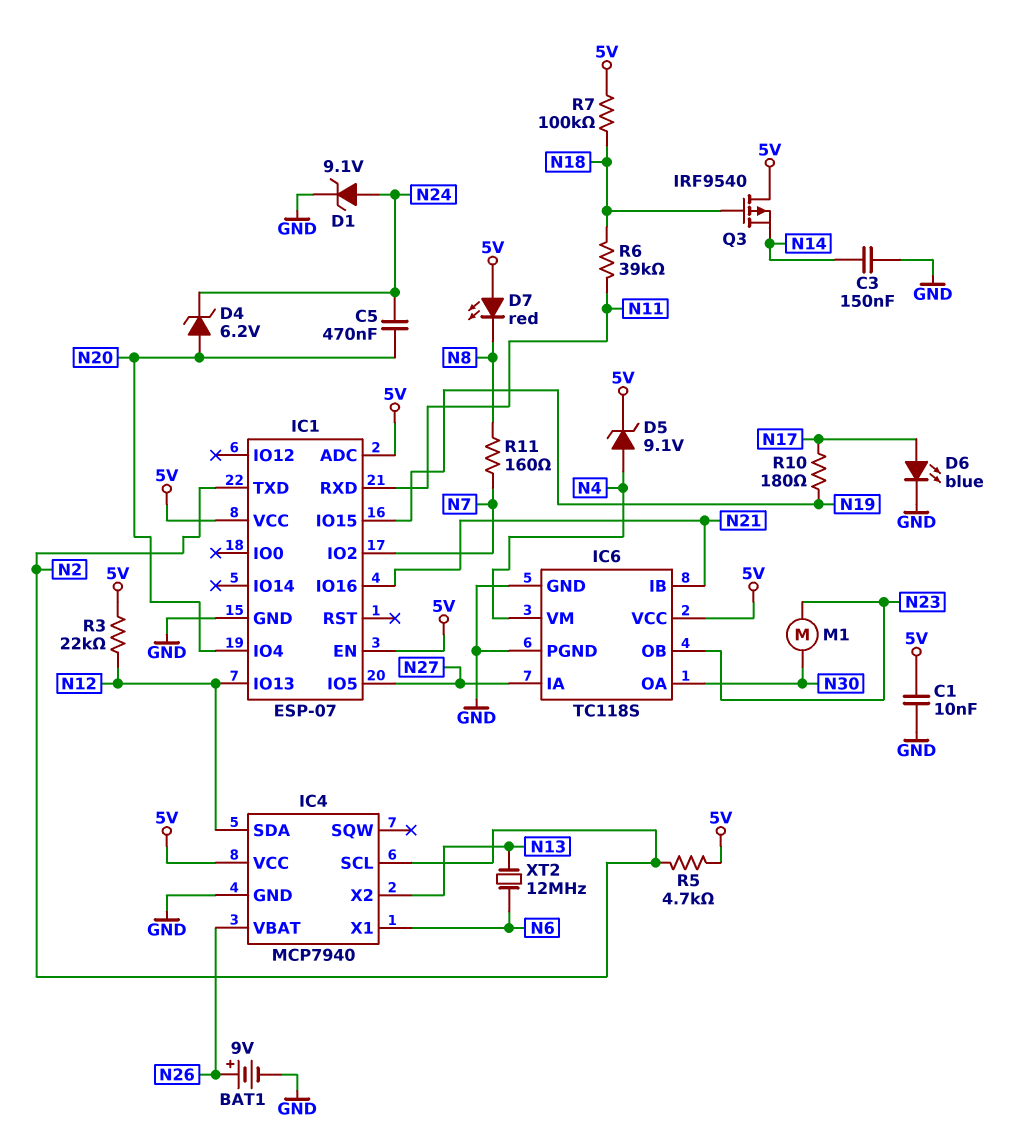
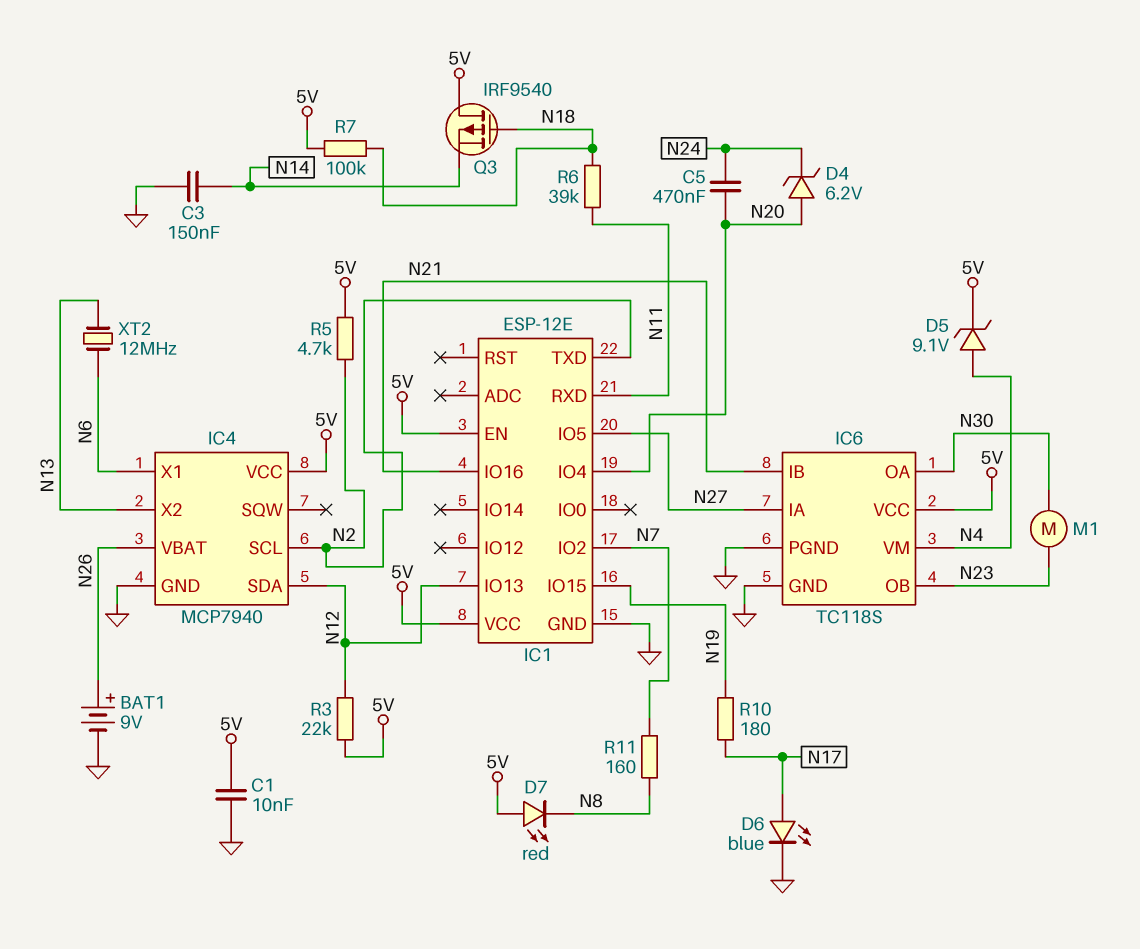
D1: zener 9.1V (A N24, K GND) -> none
IC1: ESP-07 -> ESP-12E
IC1 pin ADC: 5V -> none

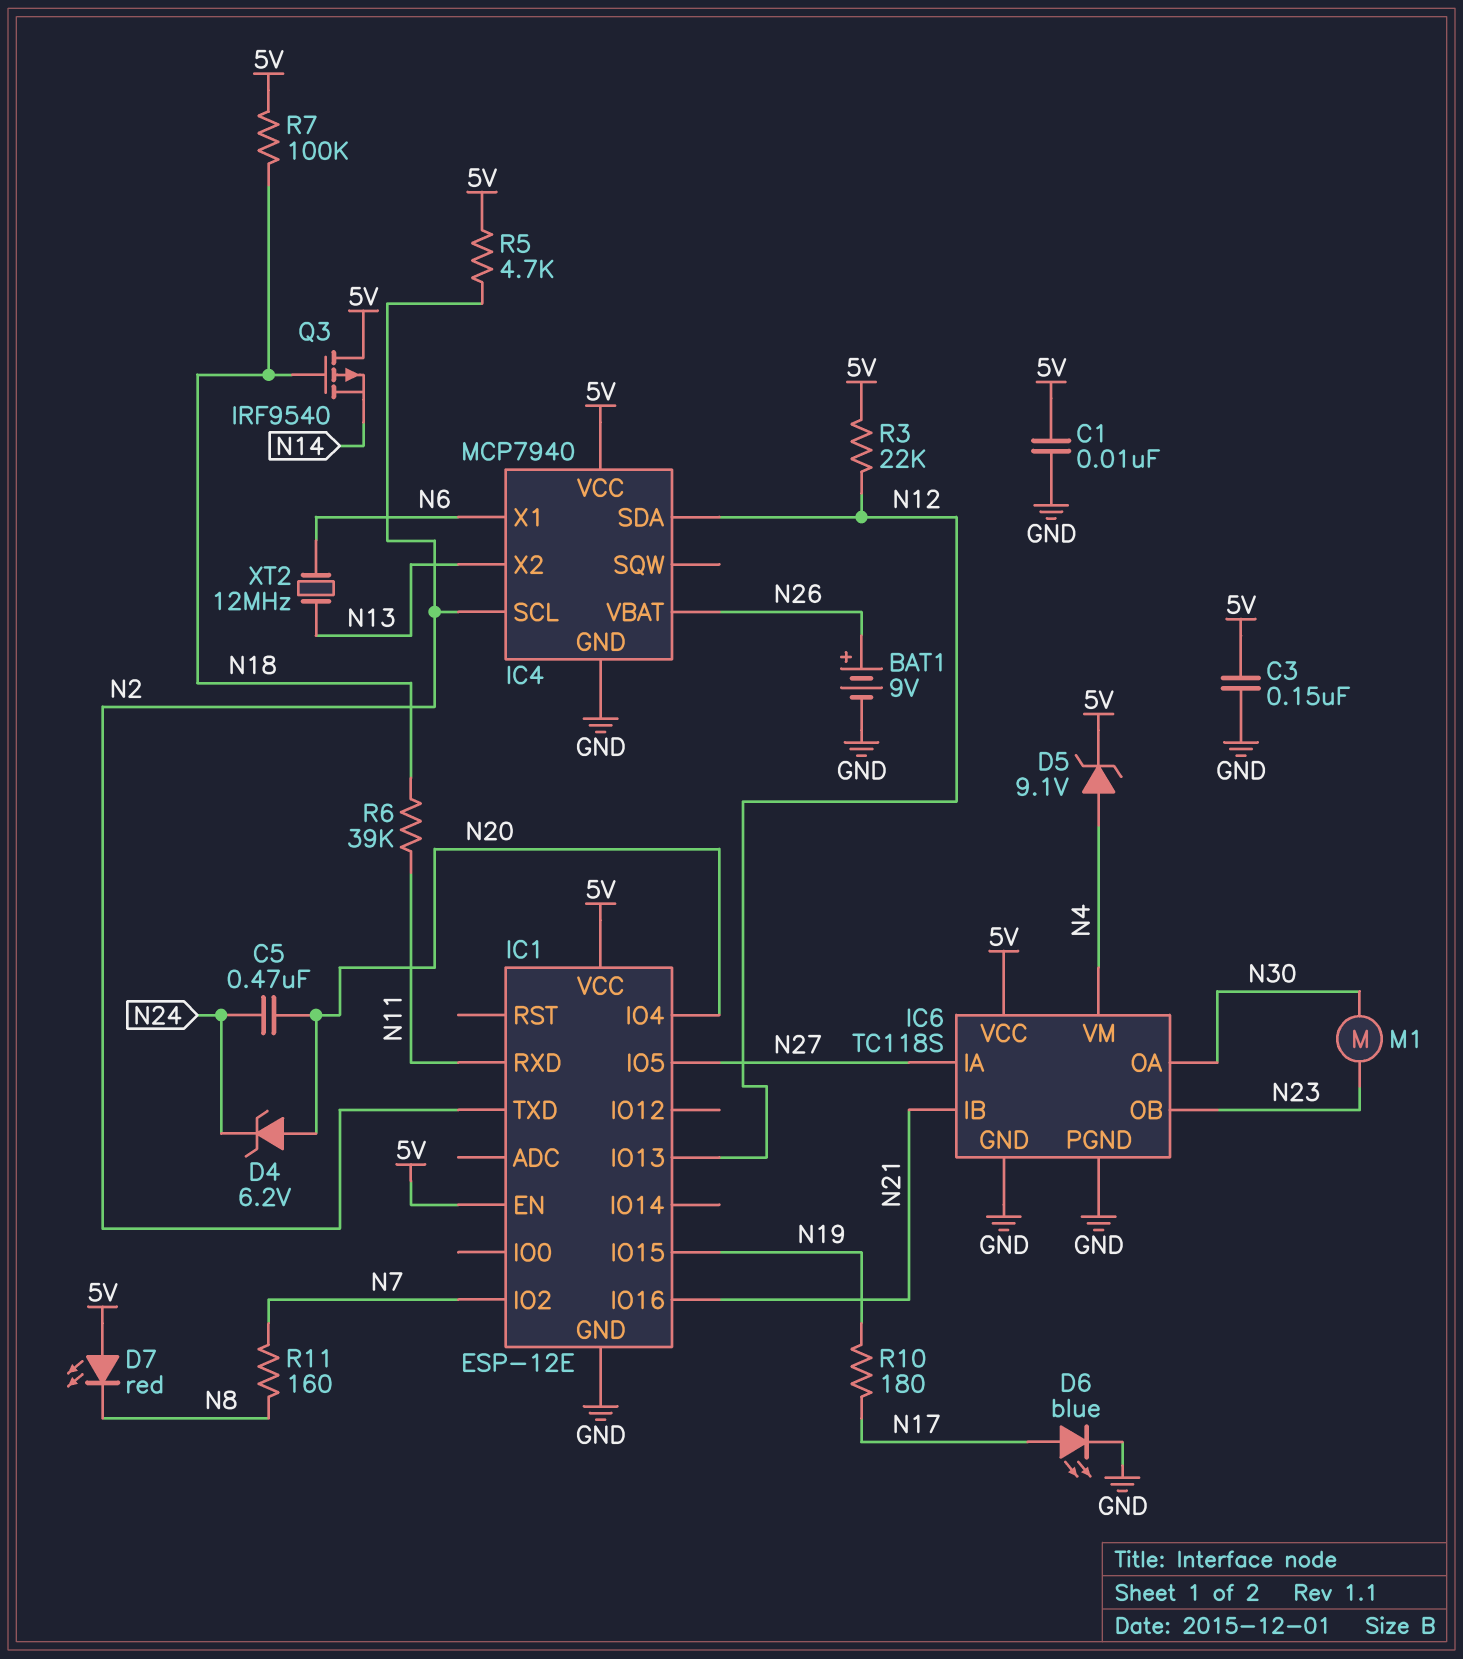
C3: 150nF (GND, N14) -> 150nF (5V, GND)

